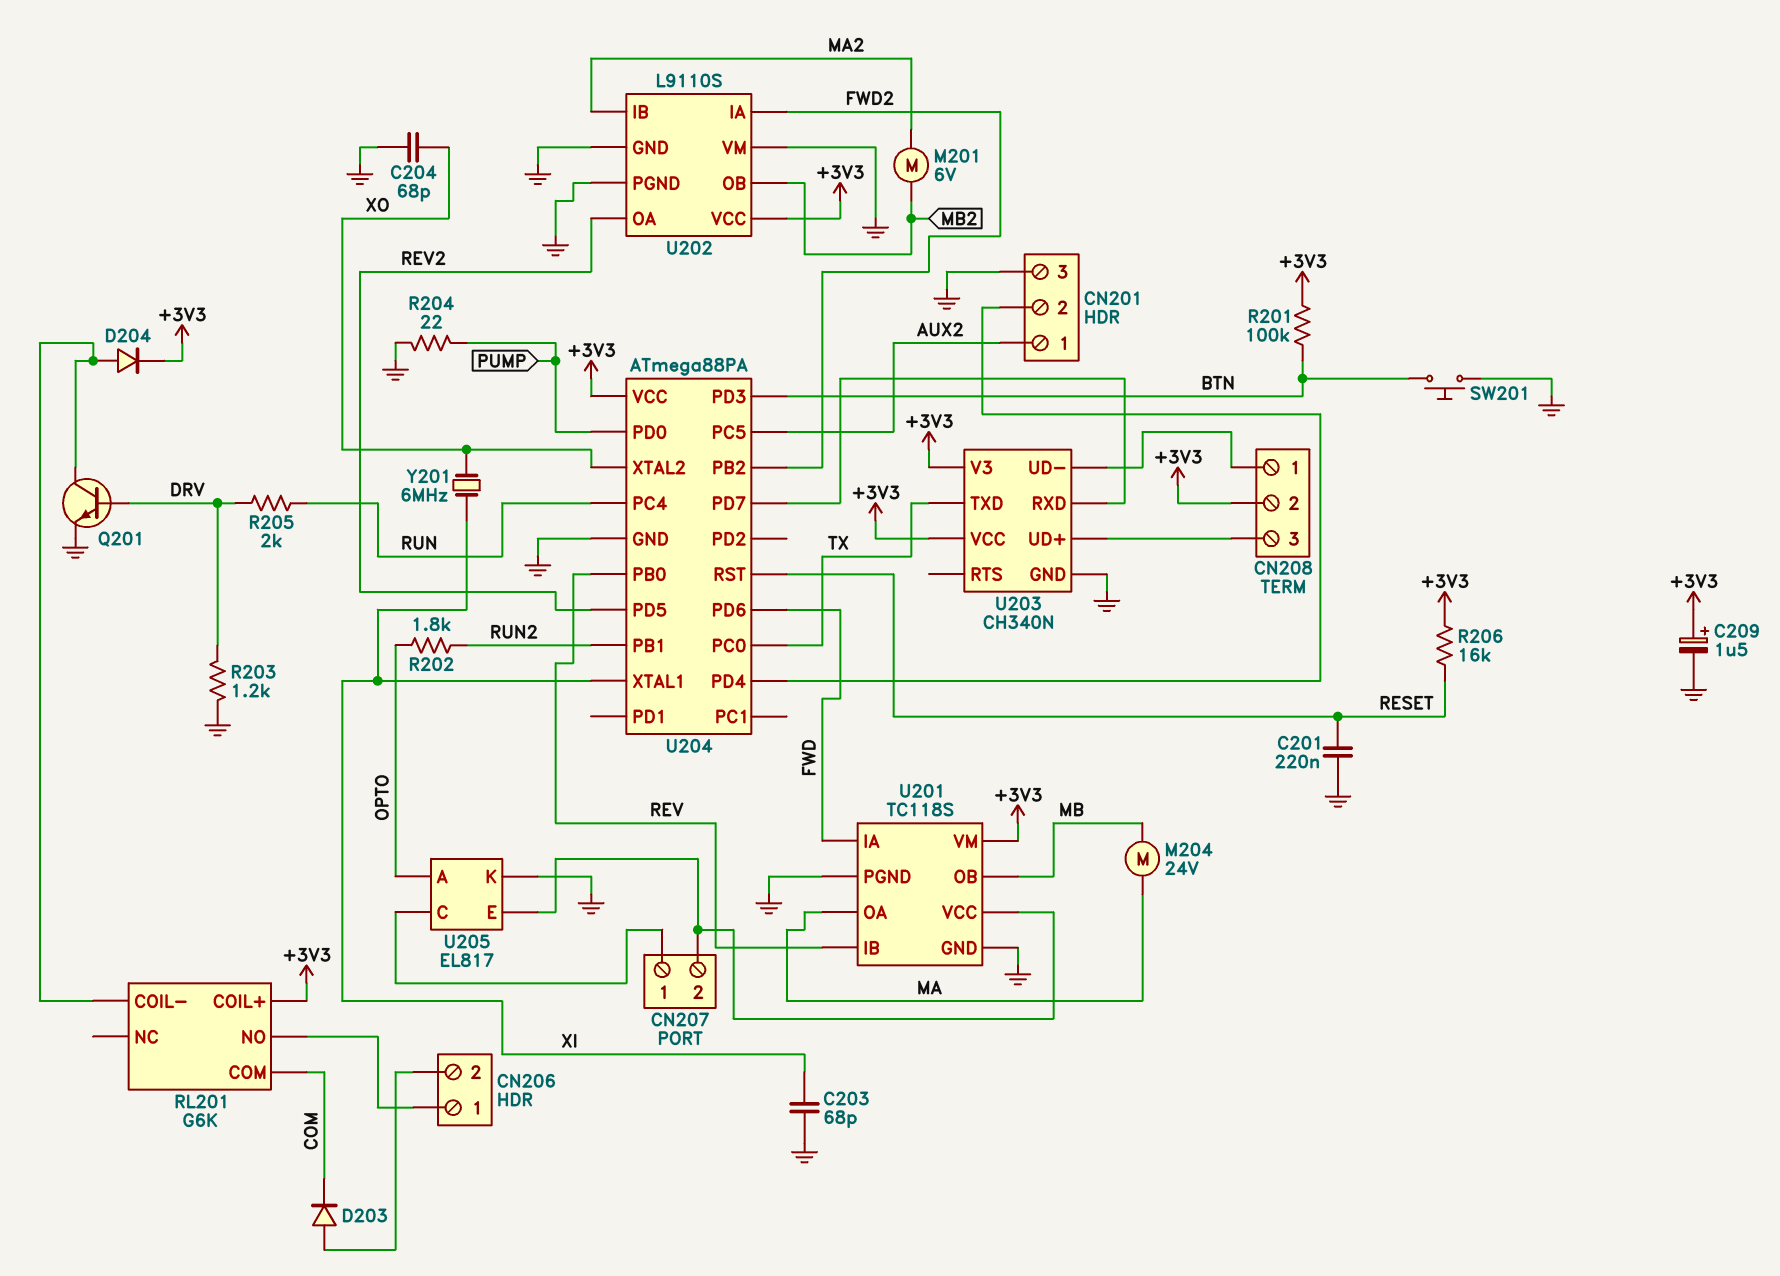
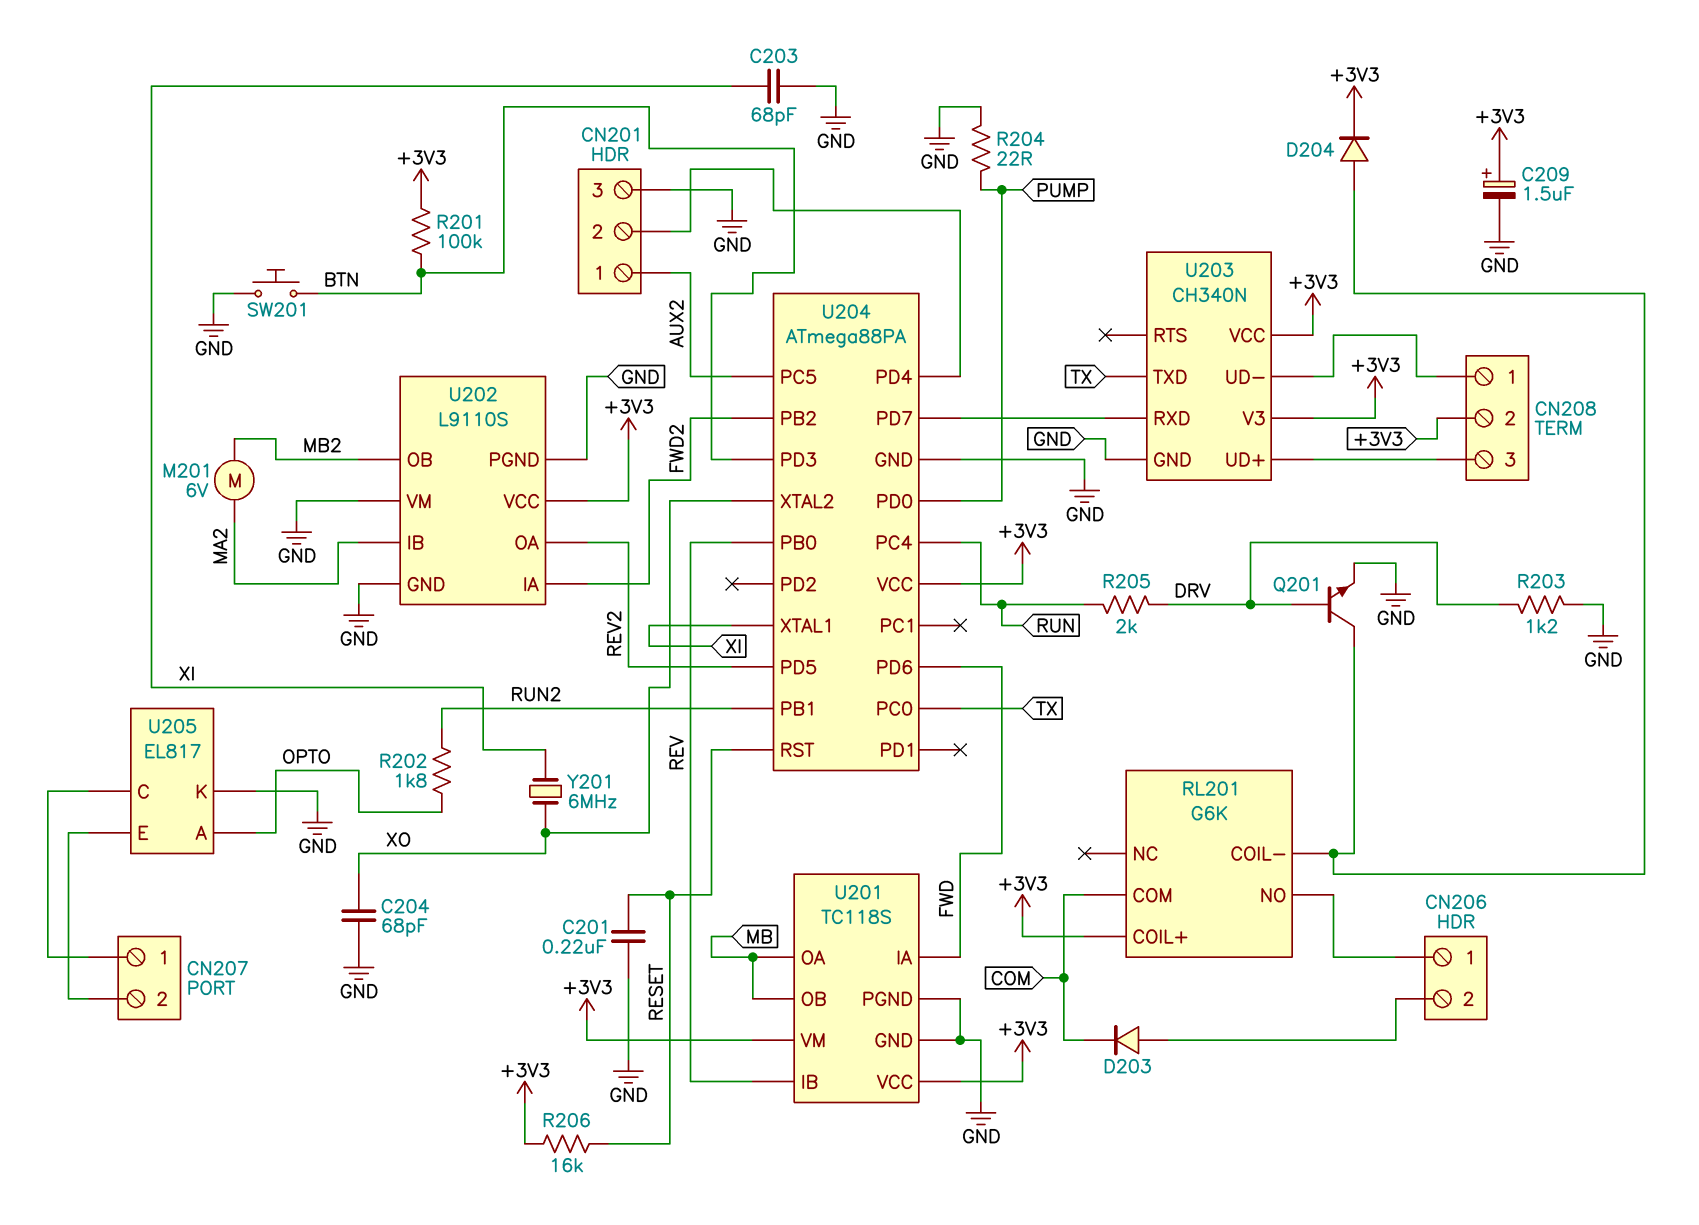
M204: motor 24V (MA, MB) -> none
U201 pin OA: MA -> MB
U201 pin VCC: CN207/2 -> +3V3

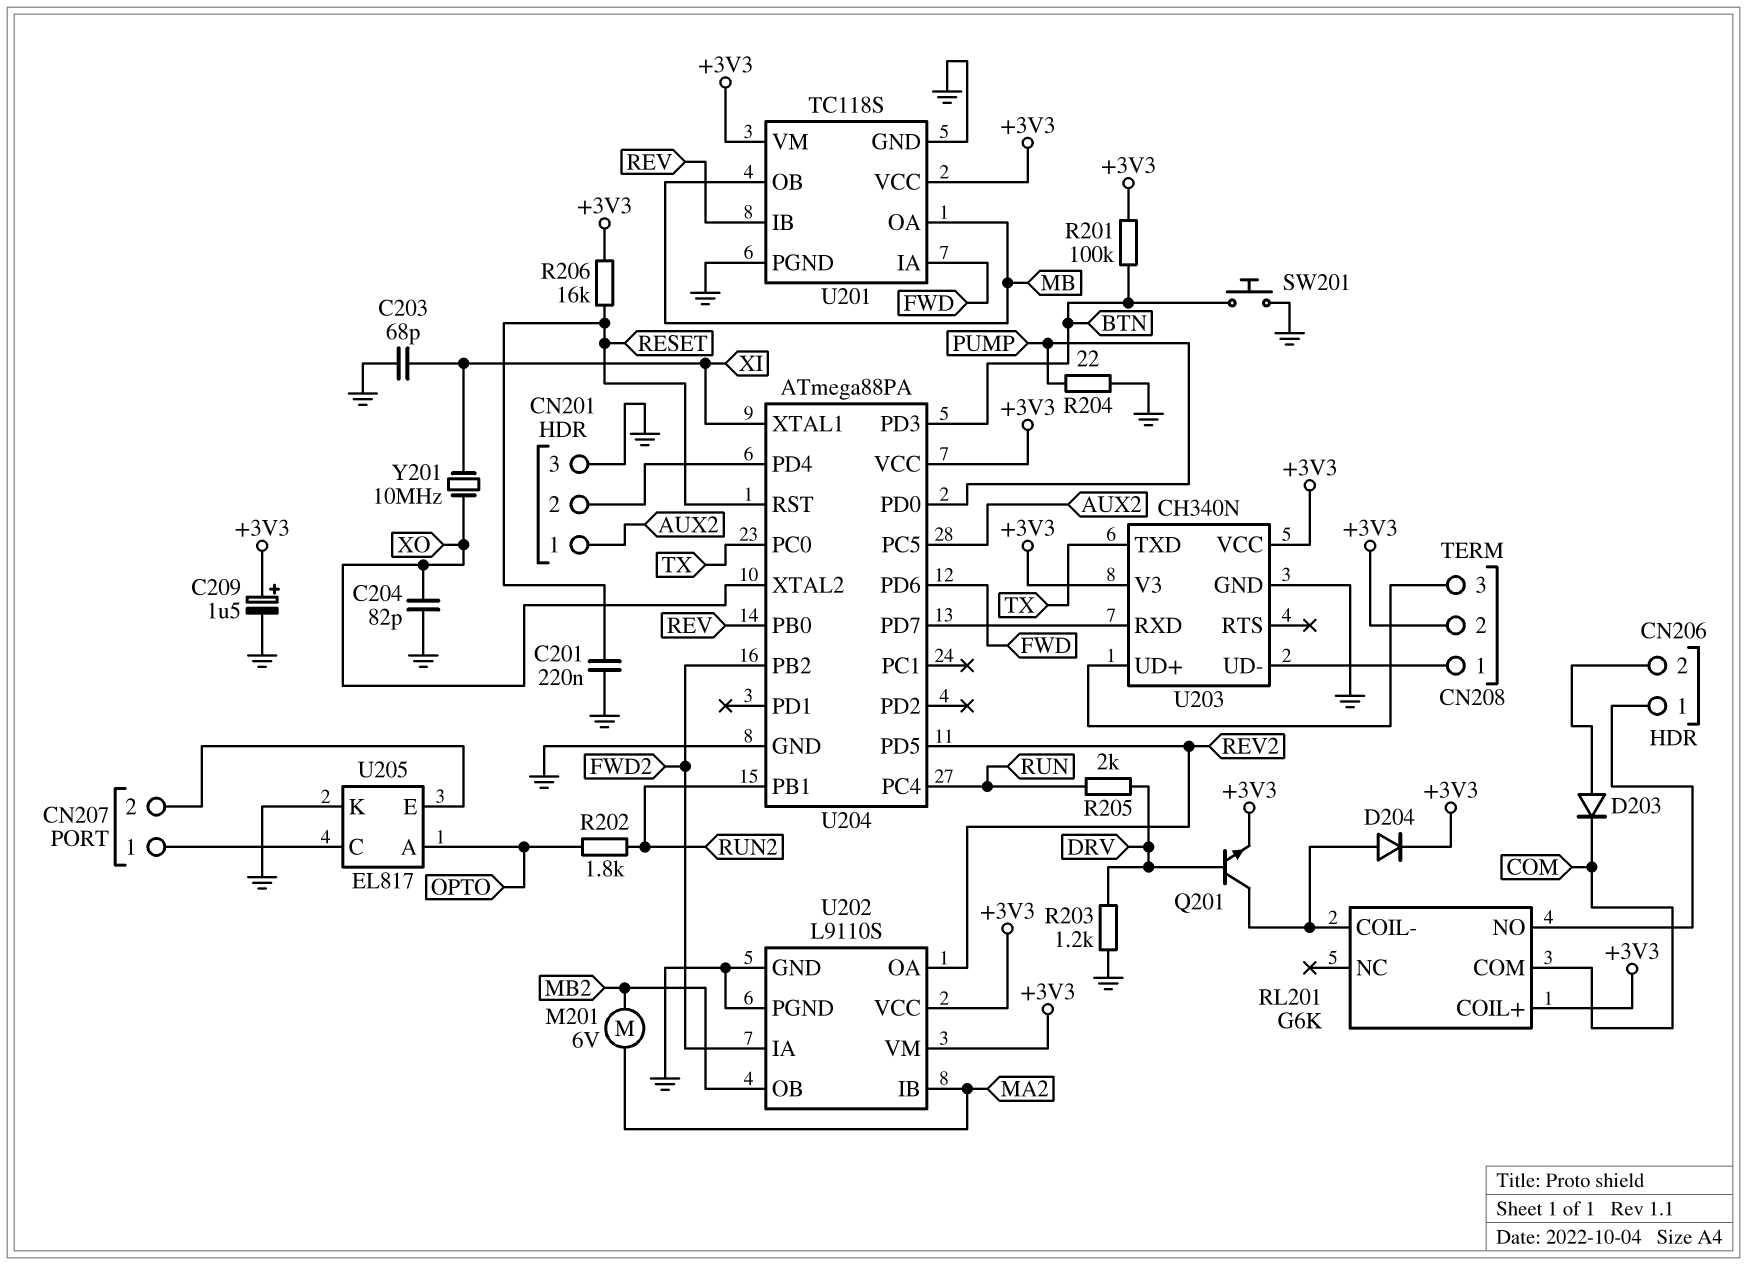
C204: 68pF (GND, XO) -> 82pF (GND, XO)
Q201: NPN (B DRV, C RL201/COIL-, E GND) -> NPN (B DRV, C RL201/COIL-, E +3V3)
U202 pin VM: GND -> +3V3
Y201: 6MHz (XI, XO) -> 10MHz (XI, XO)

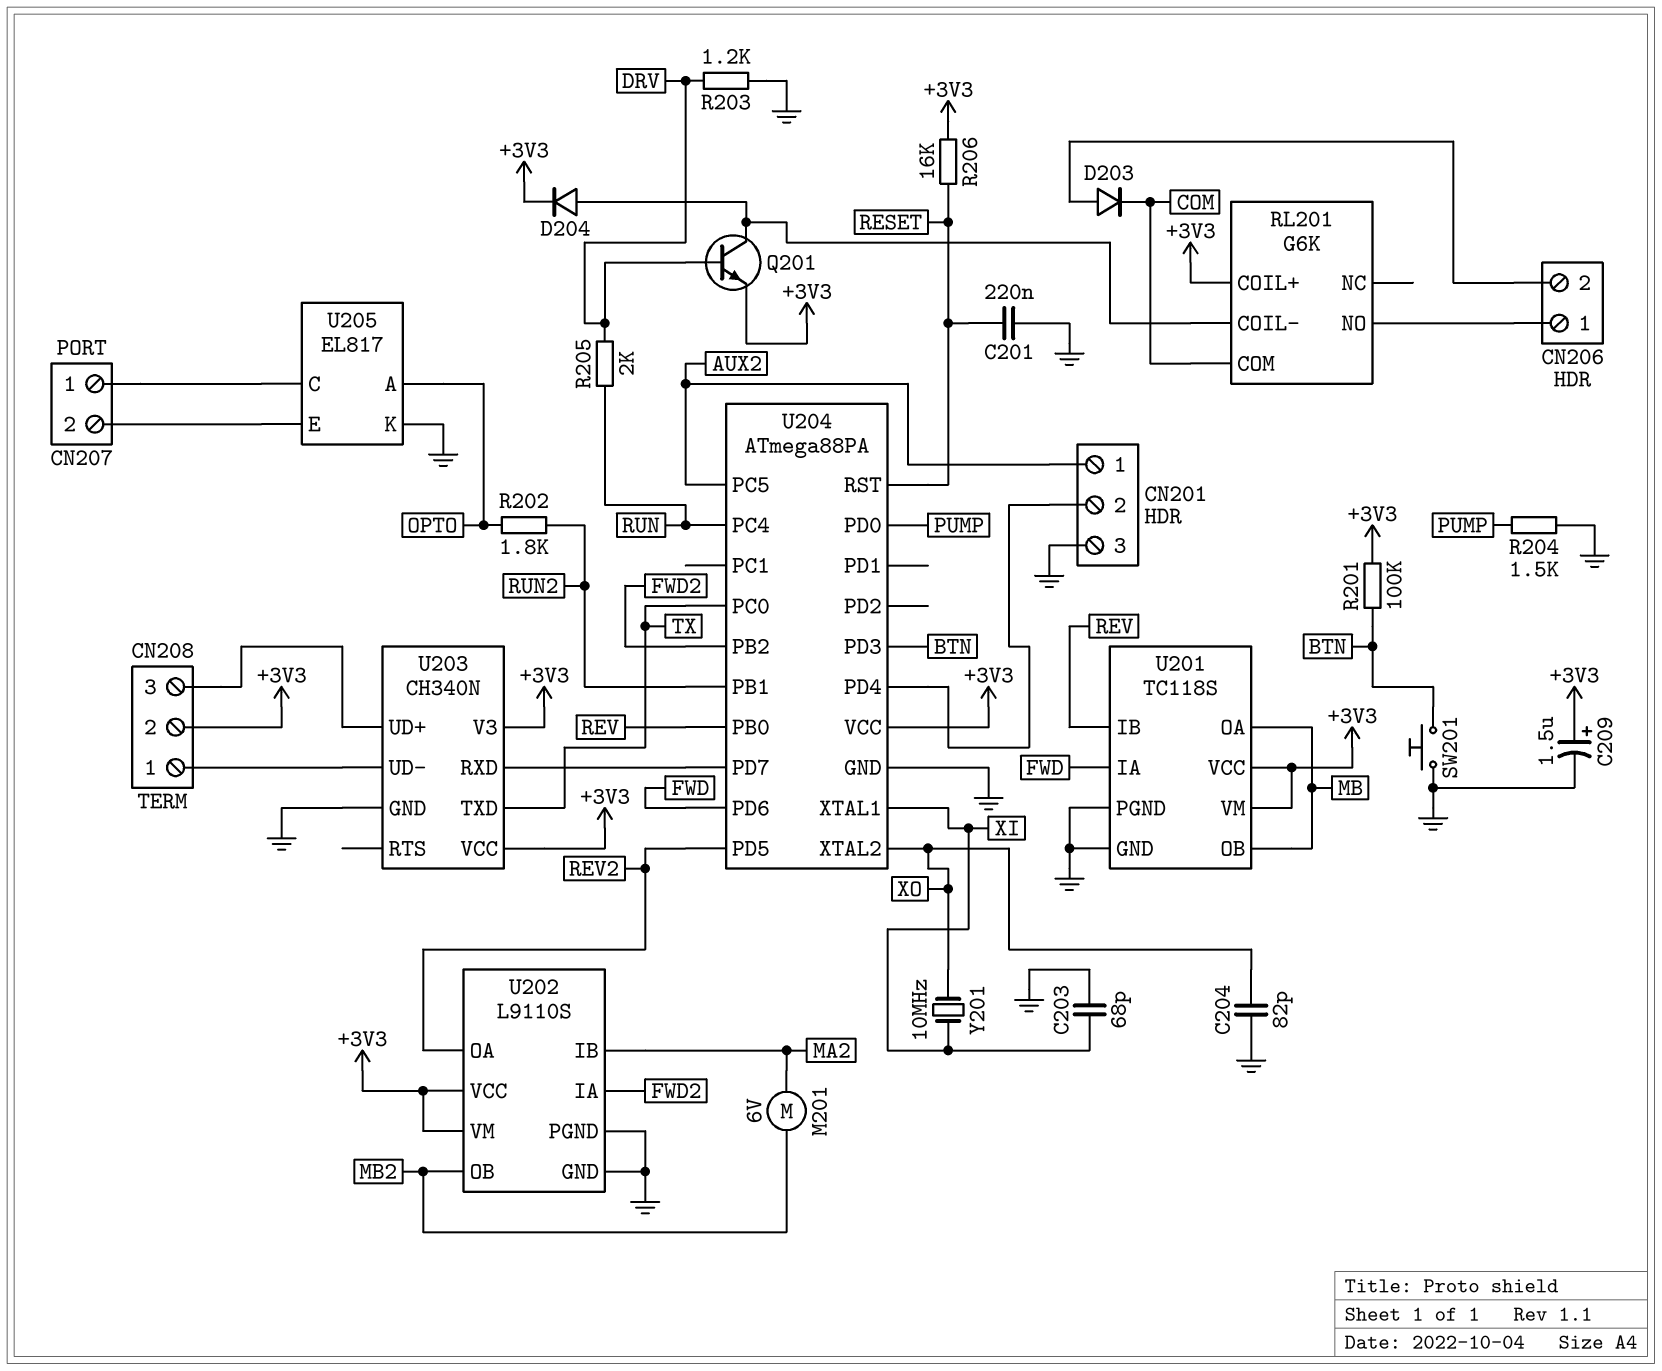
R204: 22 (GND, PUMP) -> 1.5k (GND, PUMP)

